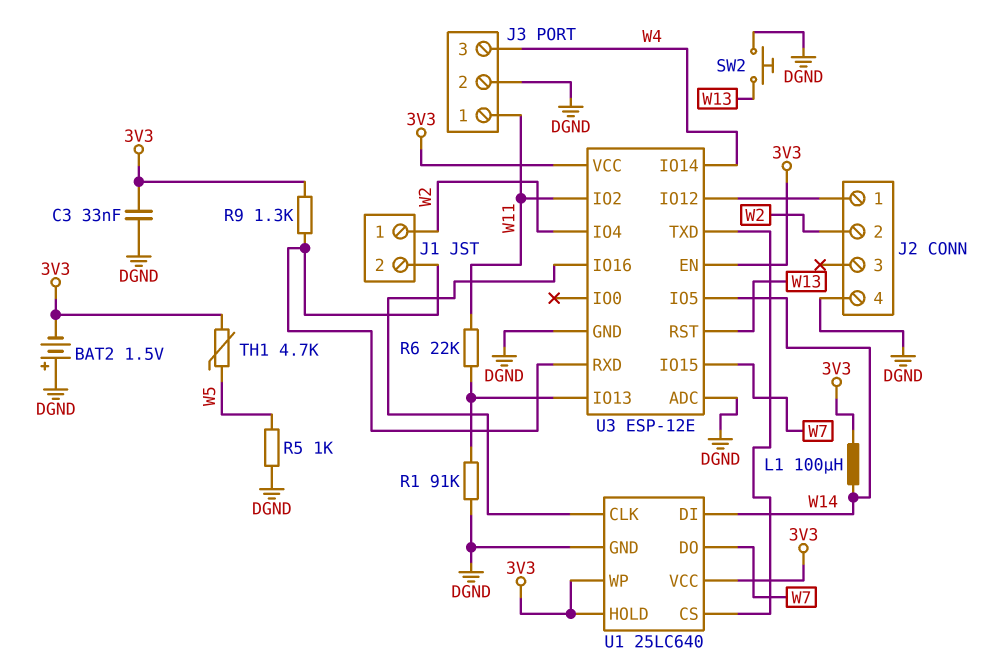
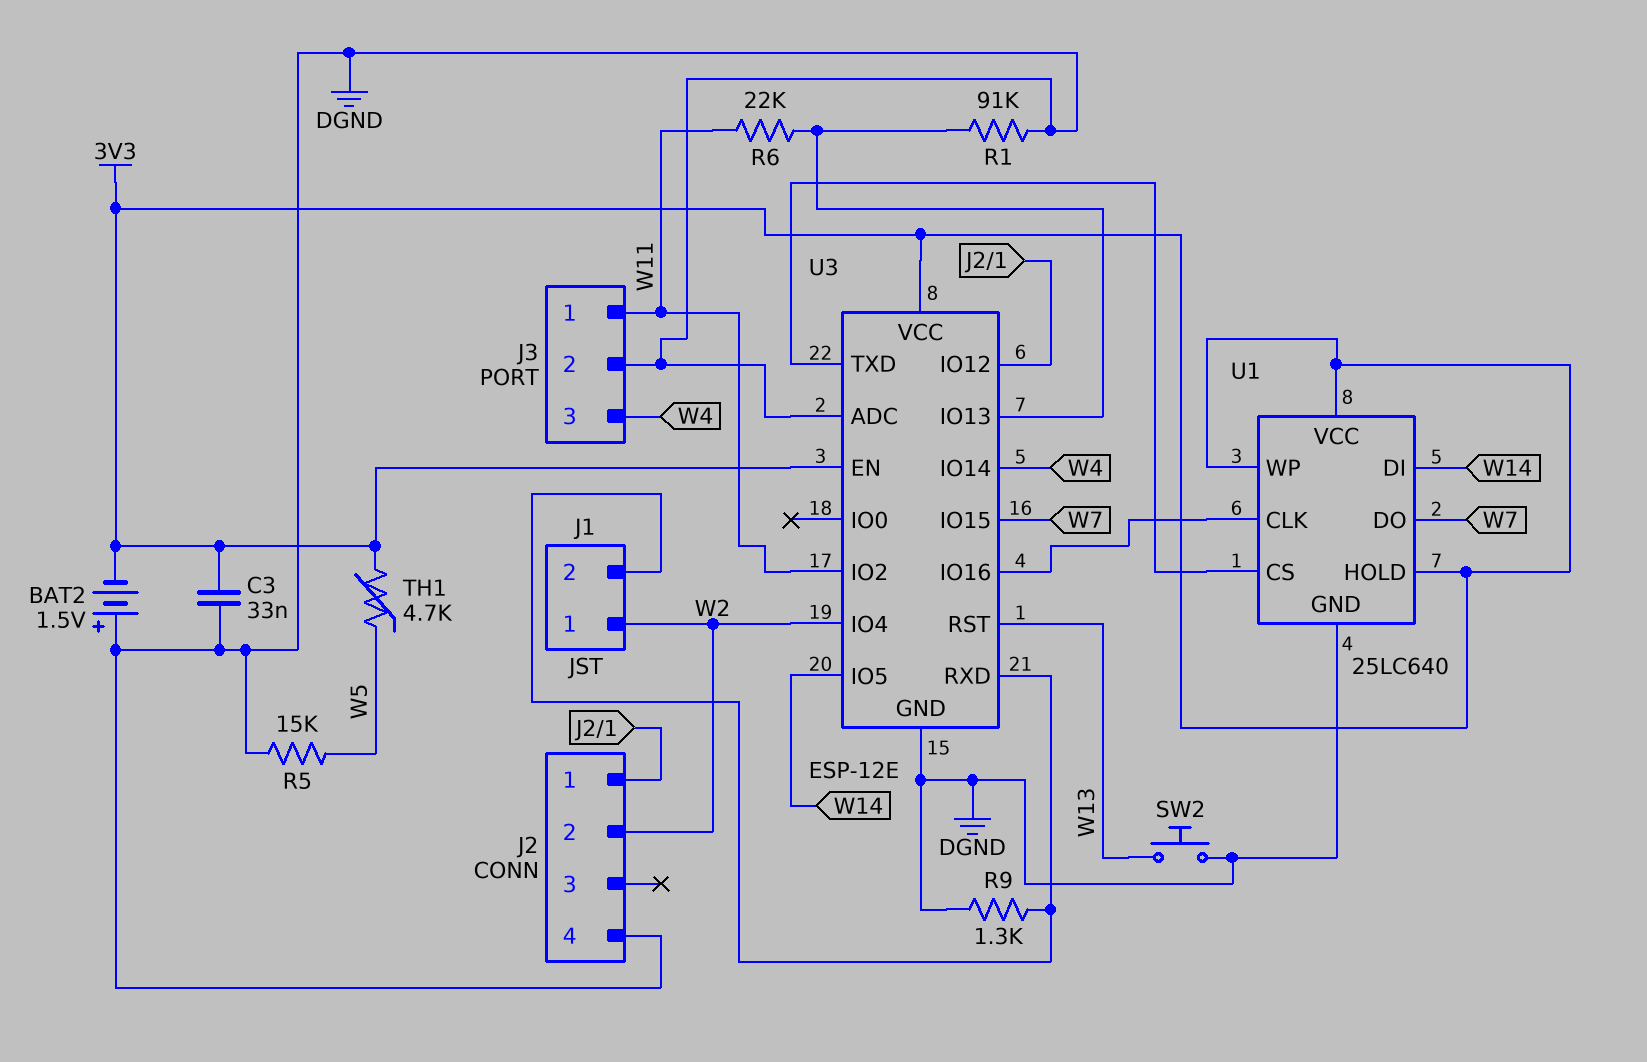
L1: 100uH (3V3, W14) -> none
R5: 1k (DGND, W5) -> 15k (DGND, W5)
R9: 1.3k (3V3, J1/2) -> 1.3k (DGND, J1/2)

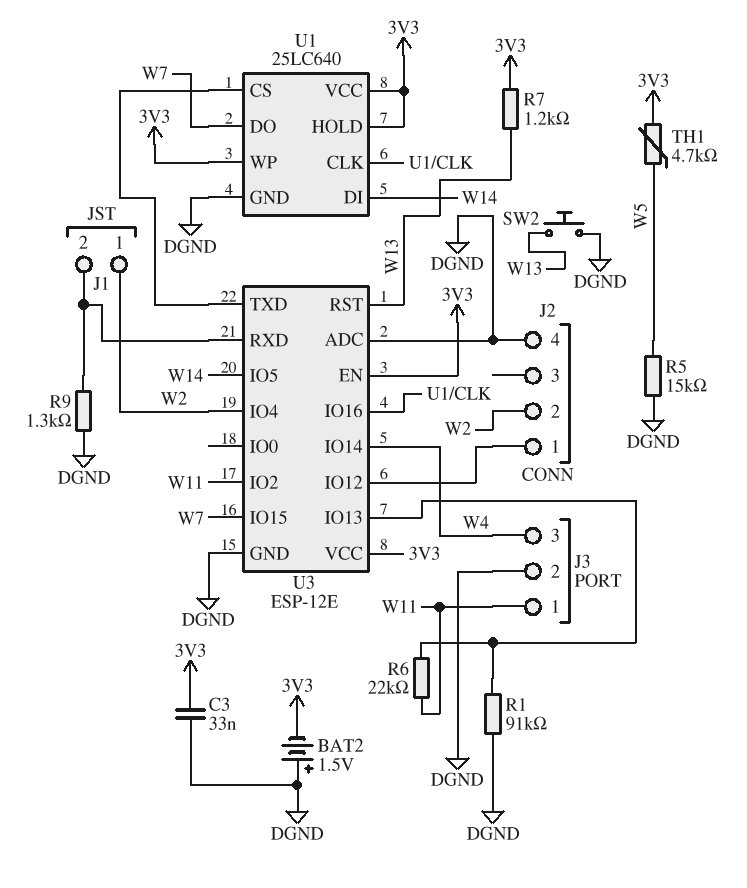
R7: none -> 1.2k (3V3, W13)

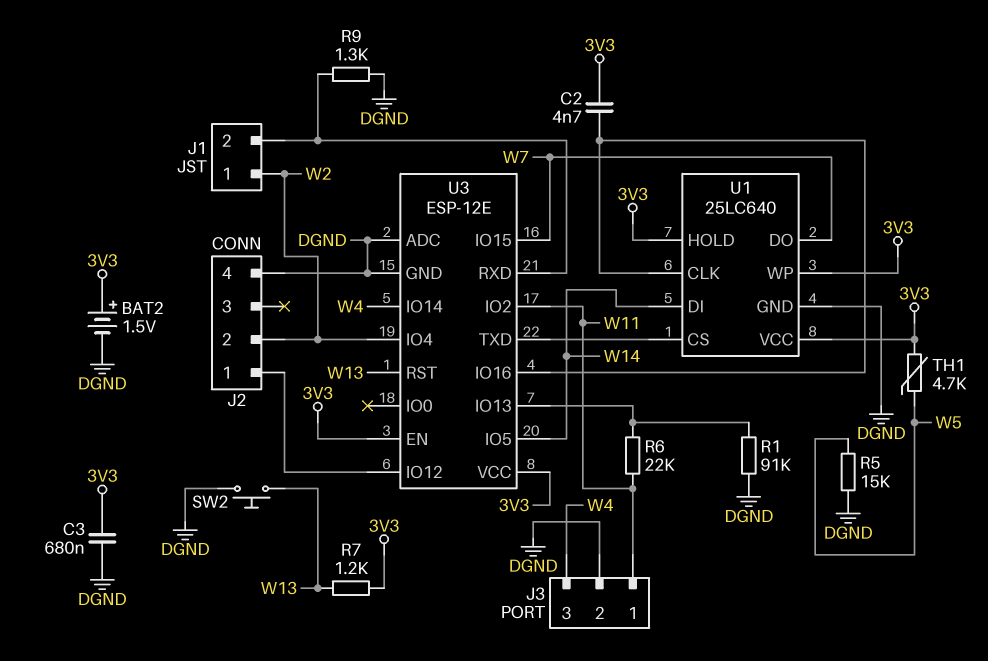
BAT2: 1.5V (plus DGND, minus 3V3) -> 1.5V (plus 3V3, minus DGND)
C2: none -> 4.7nF (3V3, U1/CLK)
C3: 33nF (3V3, DGND) -> 680nF (3V3, DGND)

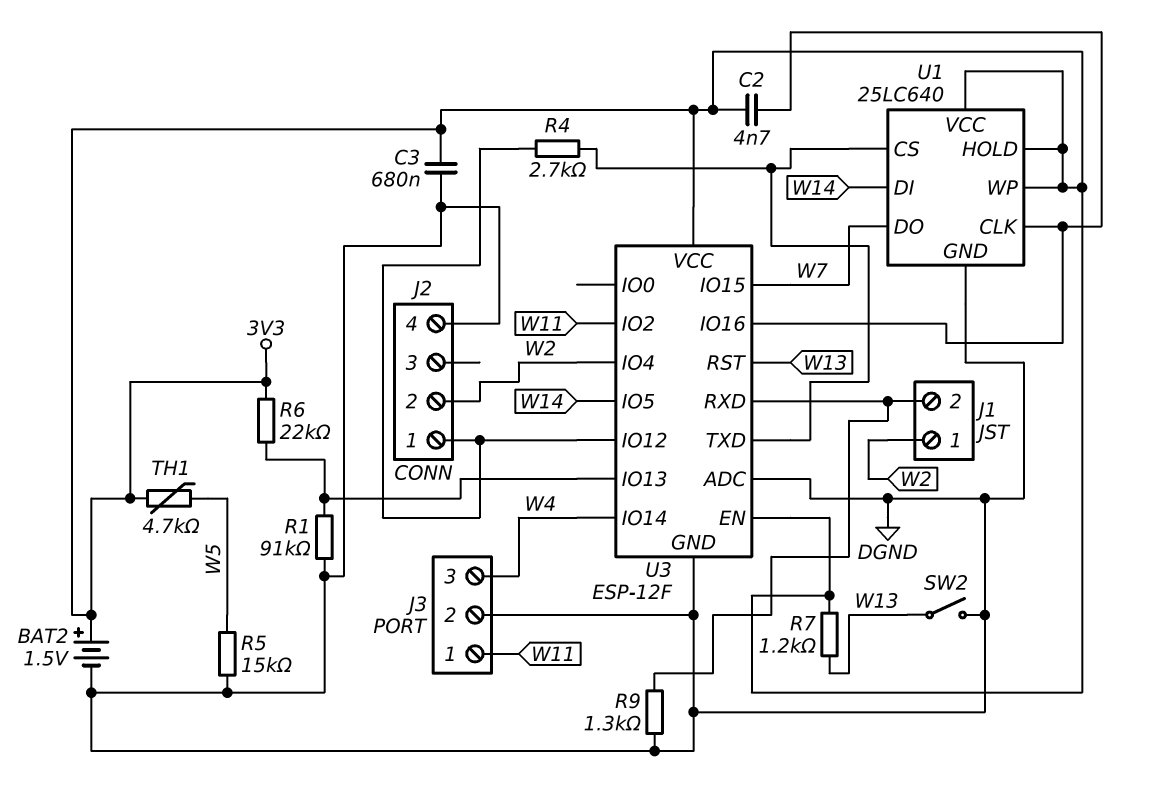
R4: none -> 2.7k (J2/1, U1/CS)
R6: 22k (U3/IO13, W11) -> 22k (3V3, U3/IO13)
SW2: button (DGND, W13) -> switch (DGND, W13)
U3: ESP-12E -> ESP-12F

